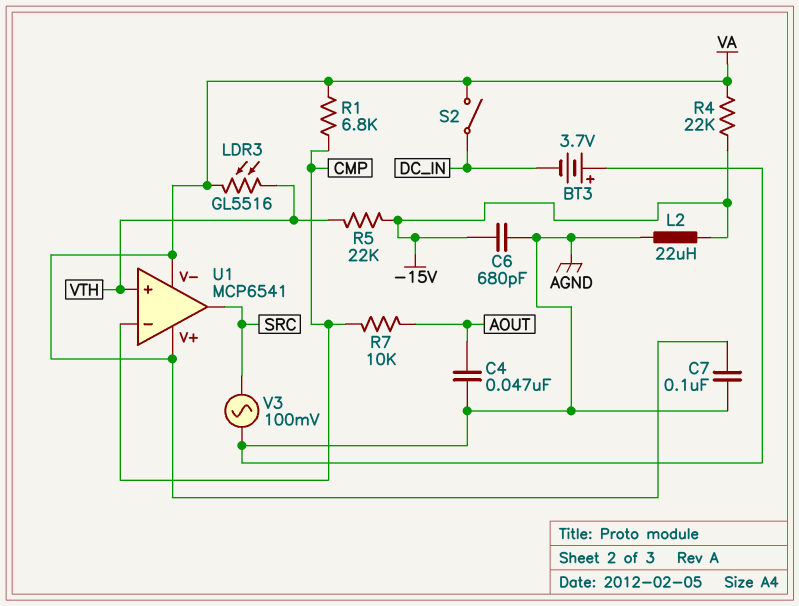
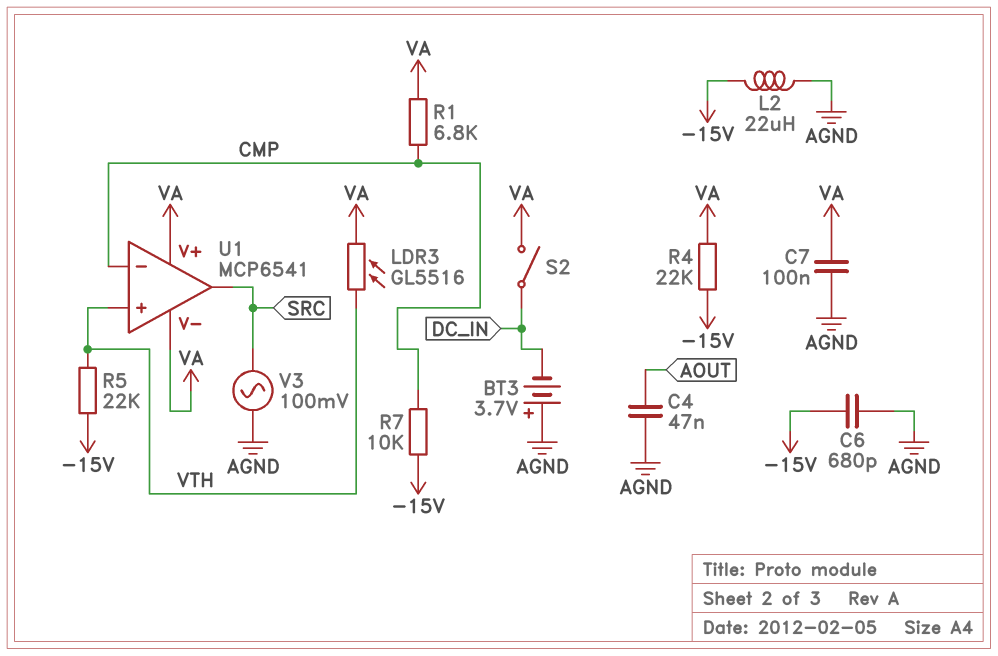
R7: 10k (AOUT, CMP) -> 10k (-15V, CMP)

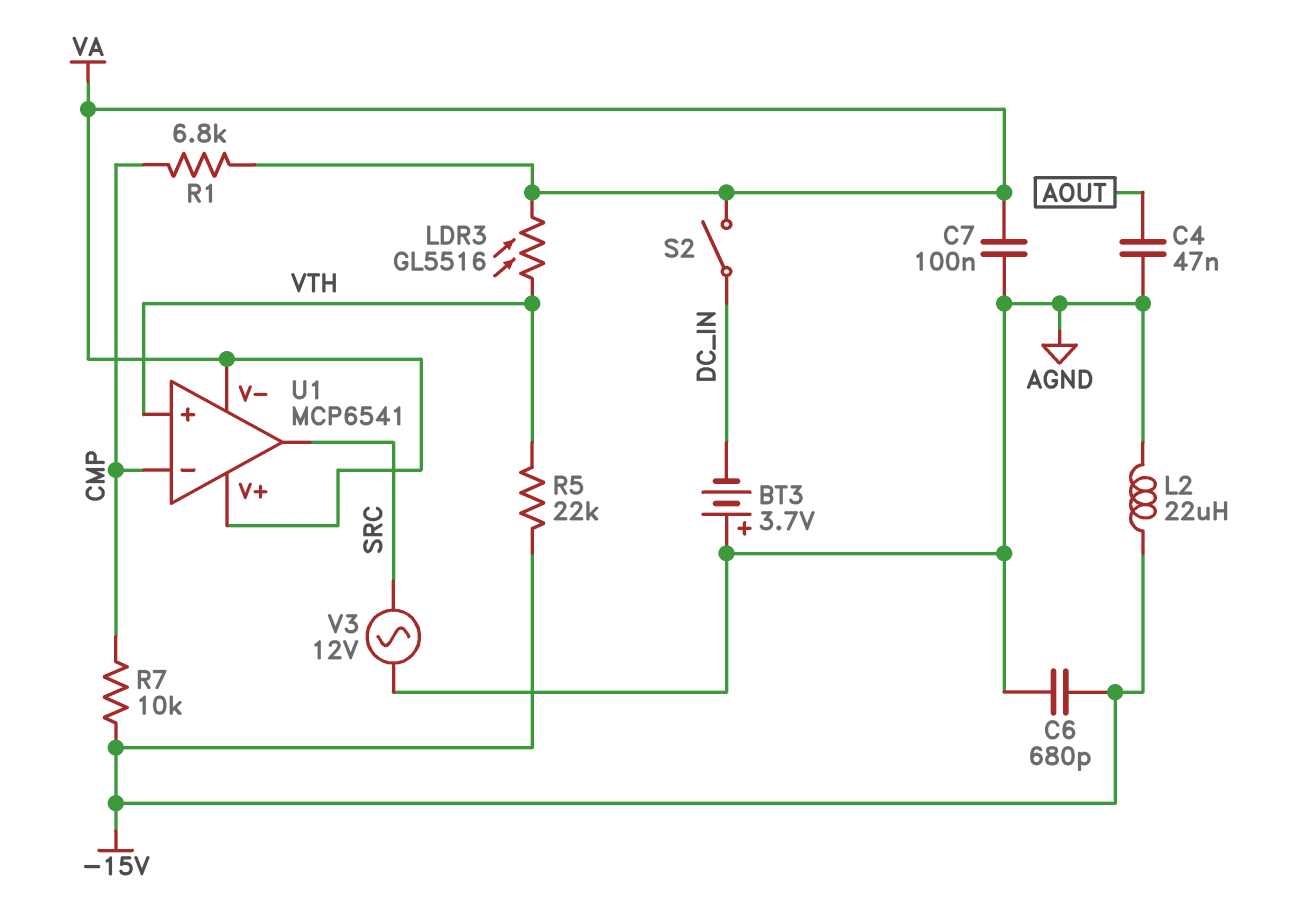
R4: 22k (-15V, VA) -> none
V3: AC 100mV (AGND, SRC) -> AC 12V (AGND, SRC)

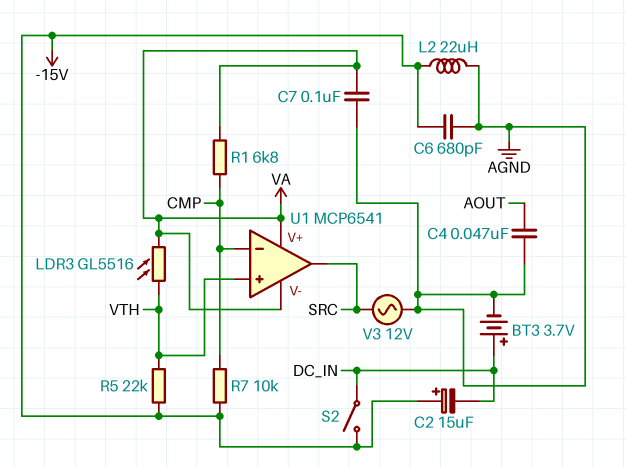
BT3: 3.7V (plus AGND, minus DC_IN) -> 3.7V (plus DC_IN, minus AGND)
C2: none -> 15uF (plus -15V, minus DC_IN)
S2: switch (DC_IN, VA) -> switch (-15V, DC_IN)

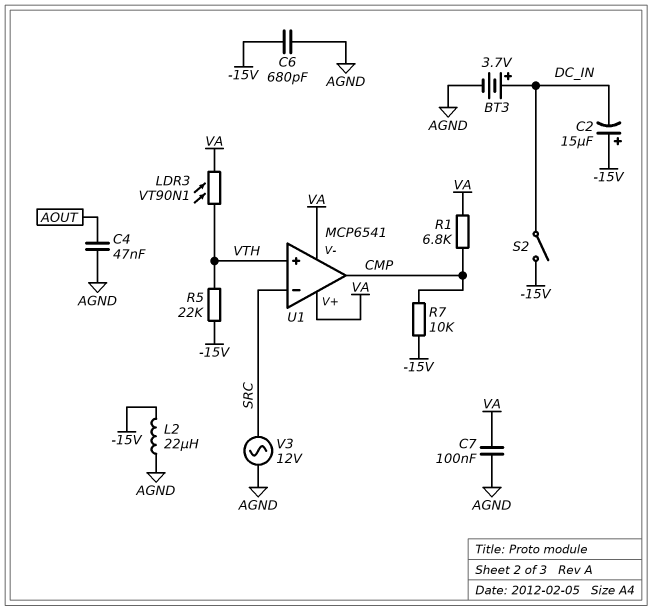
LDR3: GL5516 (VA, VTH) -> VT90N1 (VA, VTH)
U1 pin in-: CMP -> SRC
U1 pin out: SRC -> CMP

